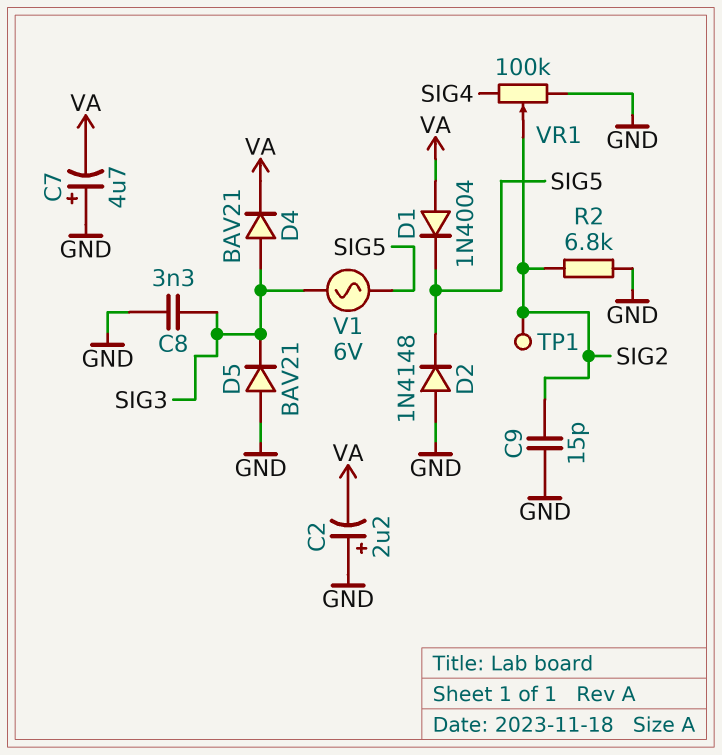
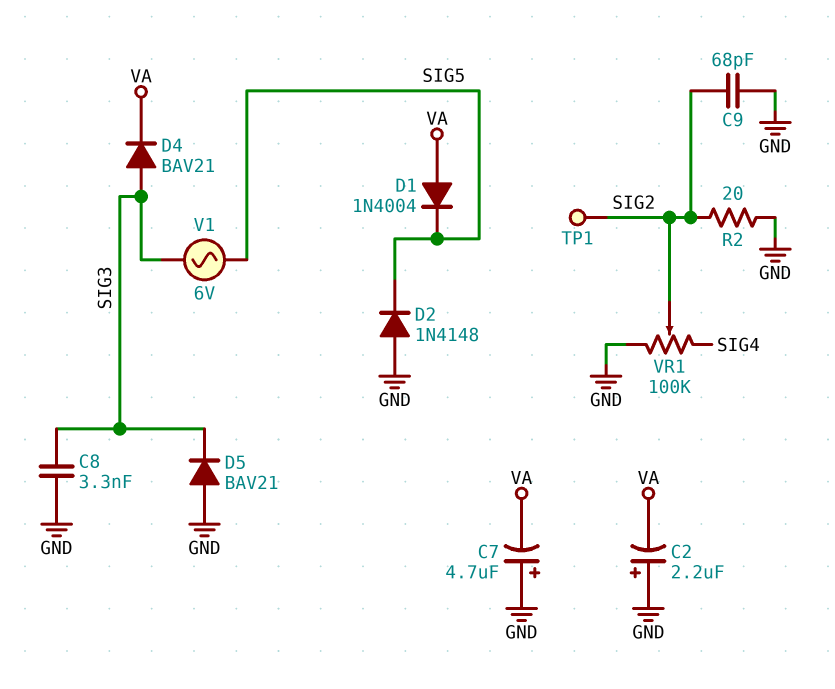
C9: 15pF (GND, SIG2) -> 68pF (GND, SIG2)
R2: 6.8k (GND, SIG2) -> 20 (GND, SIG2)

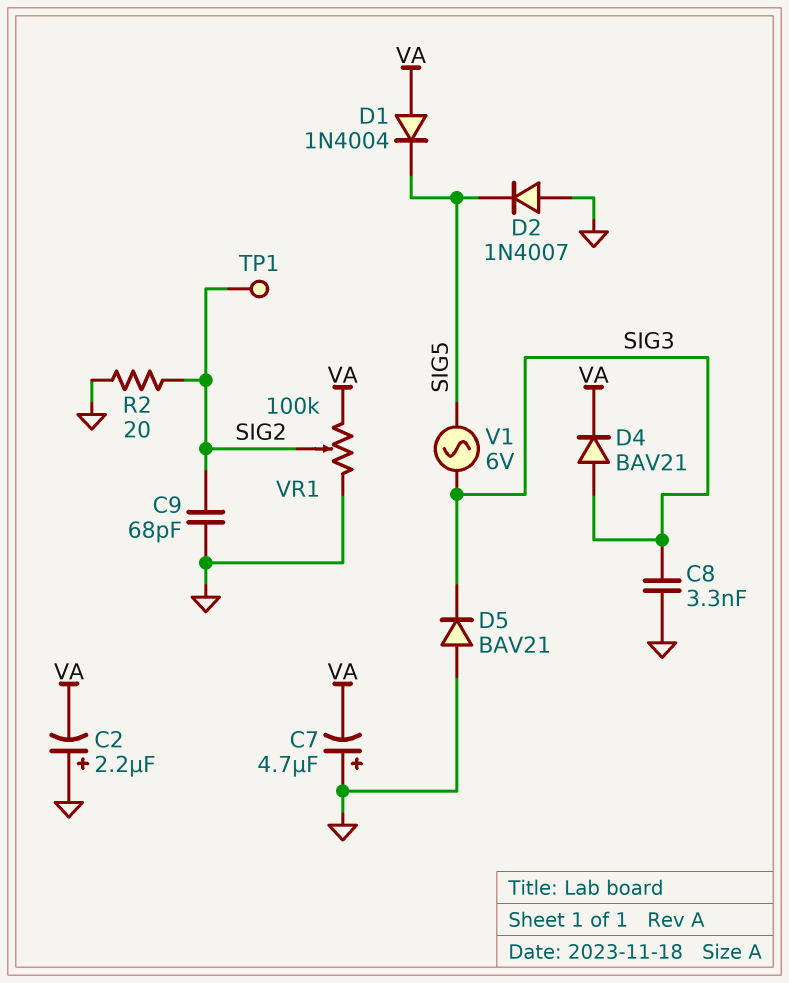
D2: diode 1N4148 (A GND, K SIG5) -> diode 1N4007 (A GND, K SIG5)
VR1: 100k (GND, SIG4, wiper SIG2) -> 100k (GND, VA, wiper SIG2)

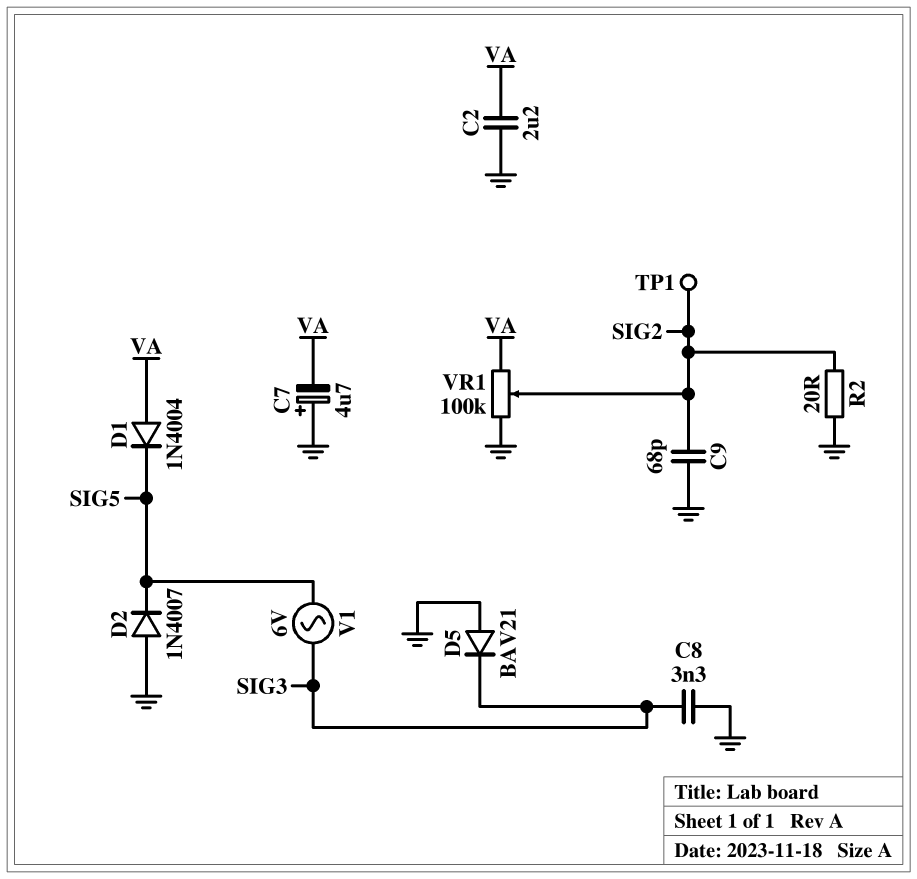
C2: 2.2uF (plus GND, minus VA) -> 2.2uF (GND, VA)
D4: diode BAV21 (A SIG3, K VA) -> none

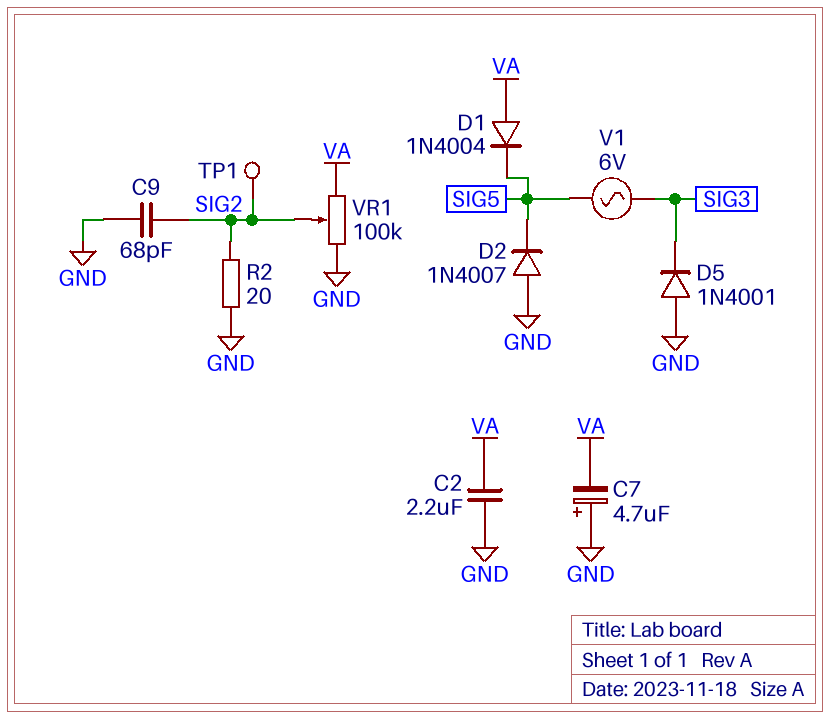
C8: 3.3nF (GND, SIG3) -> none
D5: diode BAV21 (A GND, K SIG3) -> diode 1N4001 (A GND, K SIG3)

